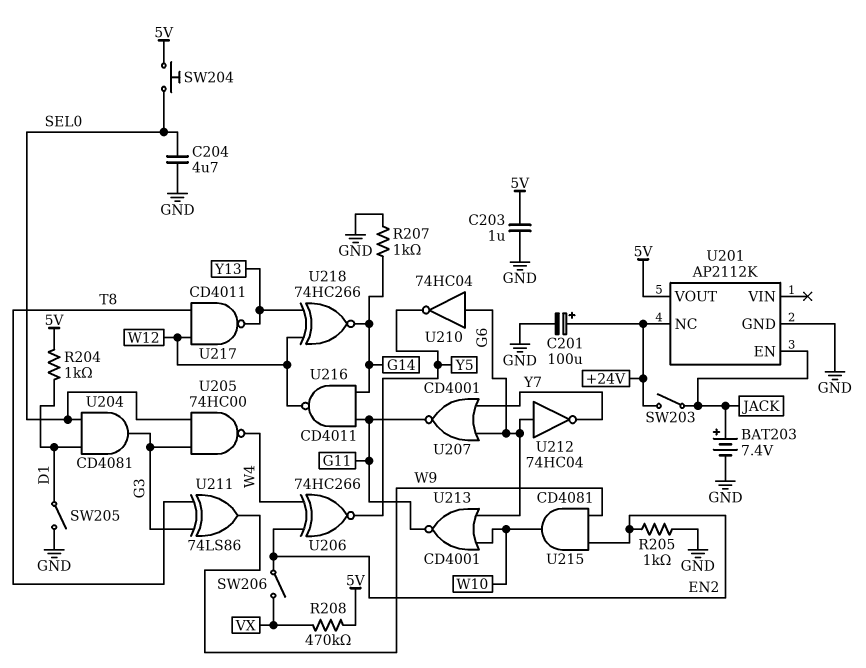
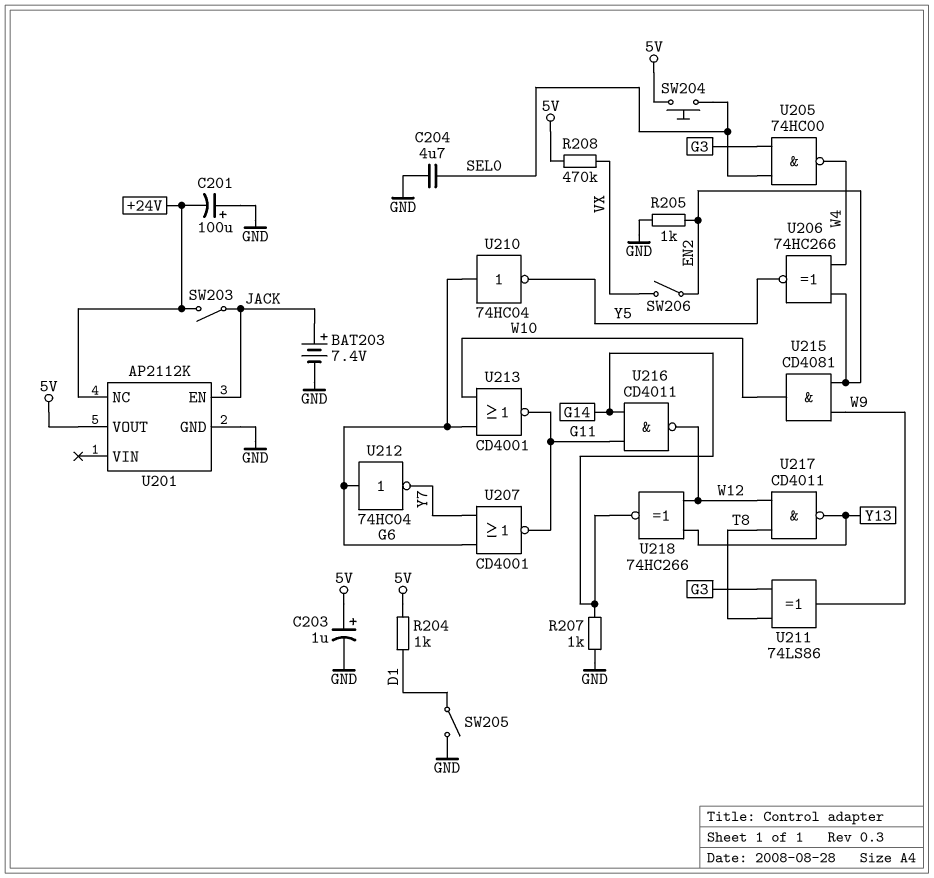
C201: 100uF (plus +24V, minus GND) -> 100uF (plus GND, minus +24V)
C203: 1uF (5V, GND) -> 1uF (plus 5V, minus GND)
U204: AND CD4081 (in D1, in SEL0, out G3) -> none

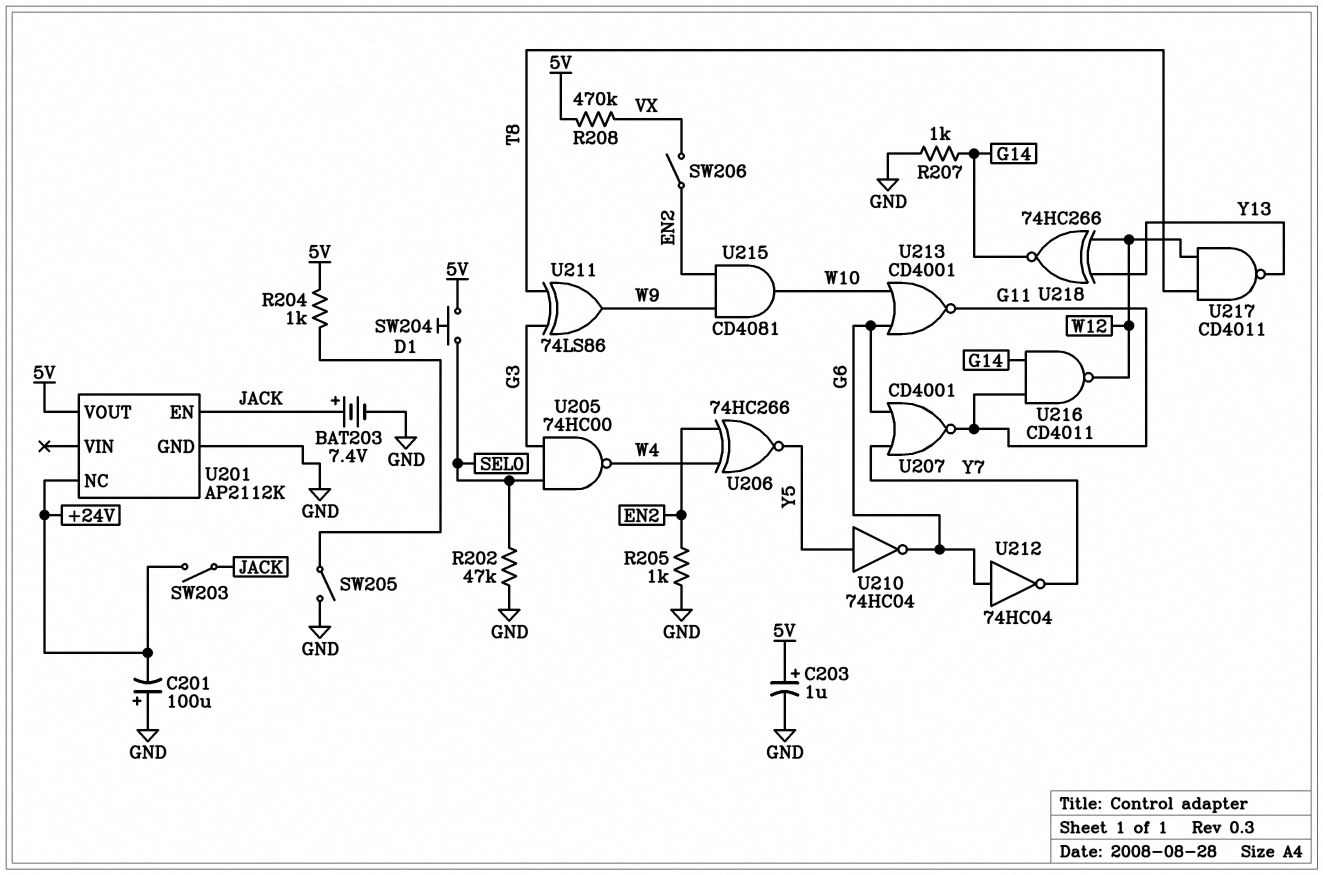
C204: 4.7uF (GND, SEL0) -> none
R202: none -> 47k (GND, SEL0)
U210: NOT 74HC04 (in G6, out Y5) -> NOT 74HC04 (in Y5, out G6)

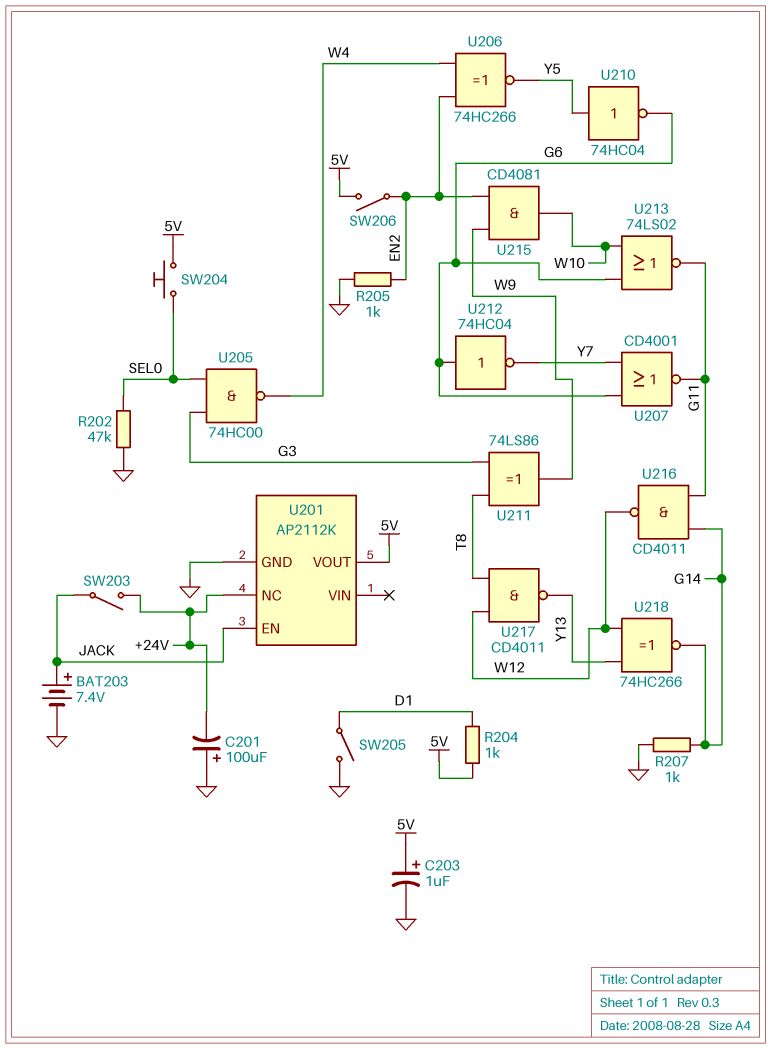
R208: 470k (5V, VX) -> none
SW206: switch (EN2, VX) -> switch (5V, EN2)
U213: NOR CD4001 (in G6, in W10, out G11) -> NOR 74LS02 (in G6, in W10, out G11)

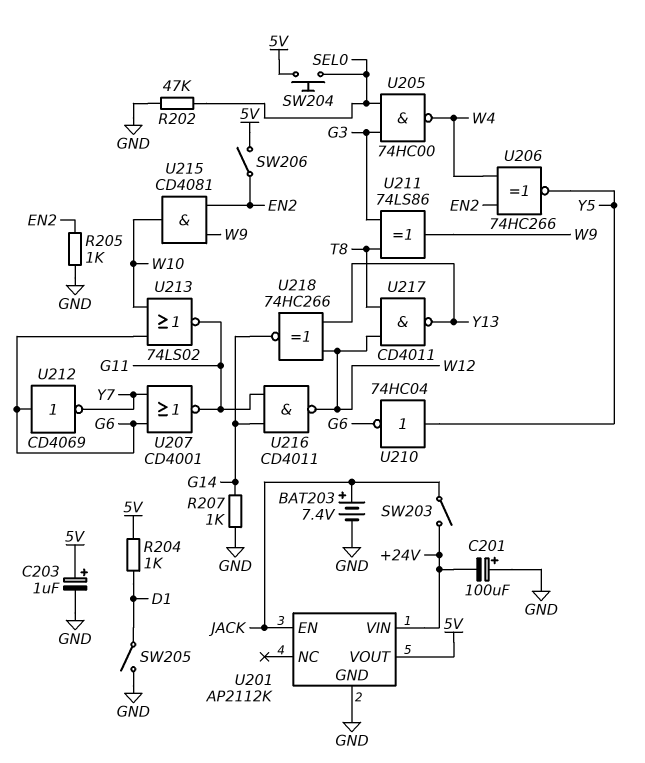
U201 pin NC: +24V -> none
U201 pin VIN: none -> +24V
U212: NOT 74HC04 (in G6, out Y7) -> NOT CD4069 (in G6, out Y7)

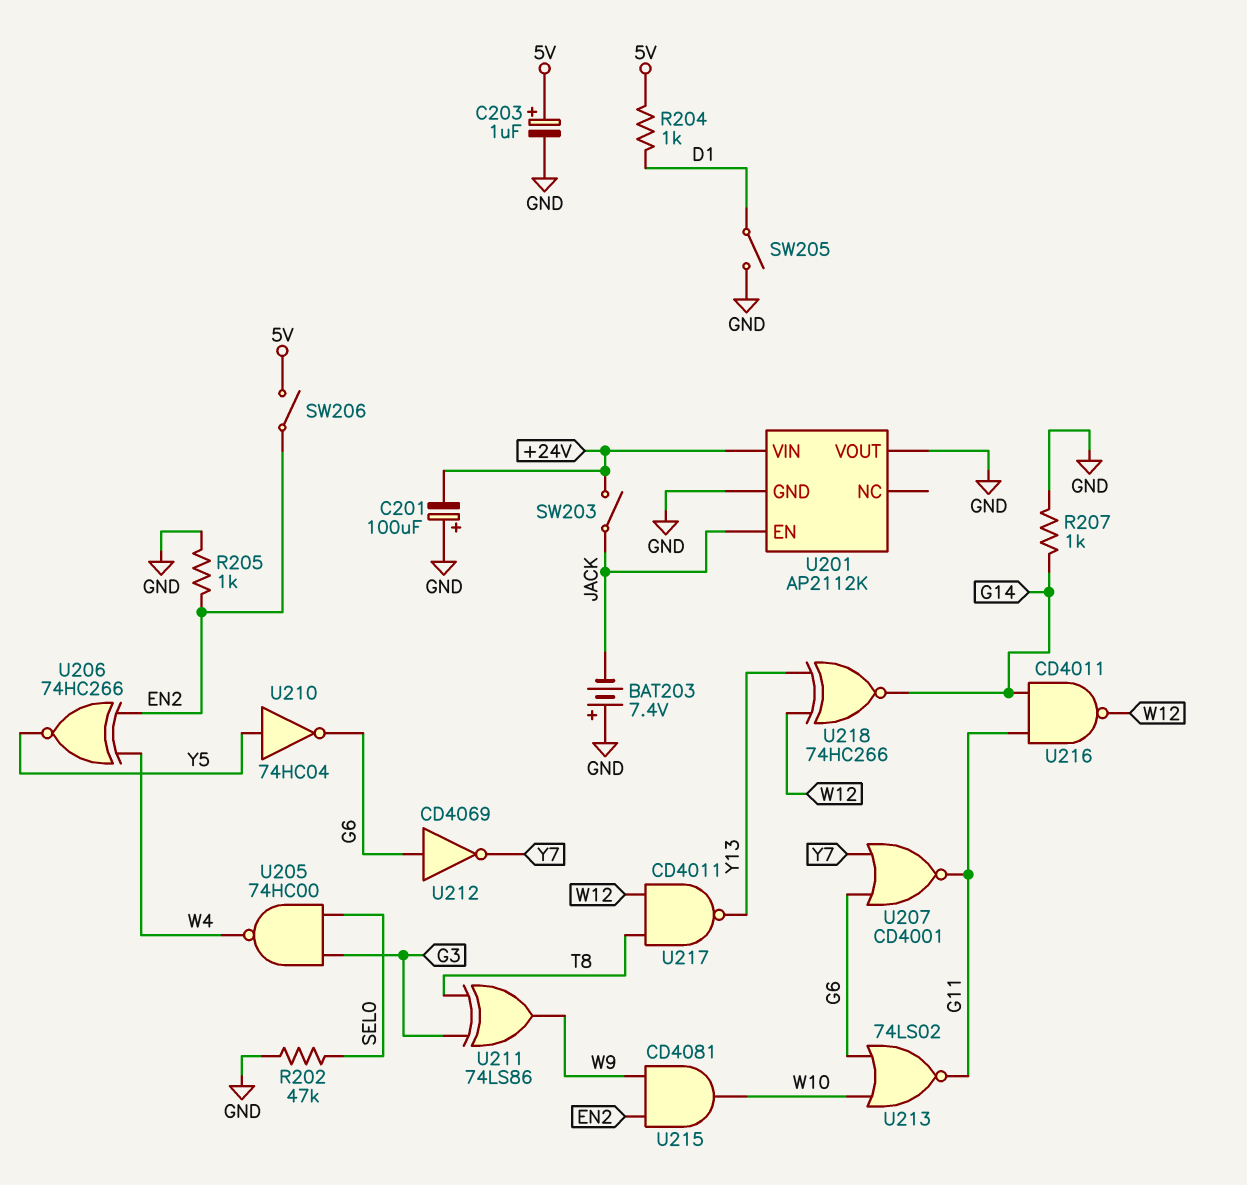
BAT203: 7.4V (plus JACK, minus GND) -> 7.4V (plus GND, minus JACK)
SW204: button (5V, SEL0) -> none
U201 pin VOUT: 5V -> GND

